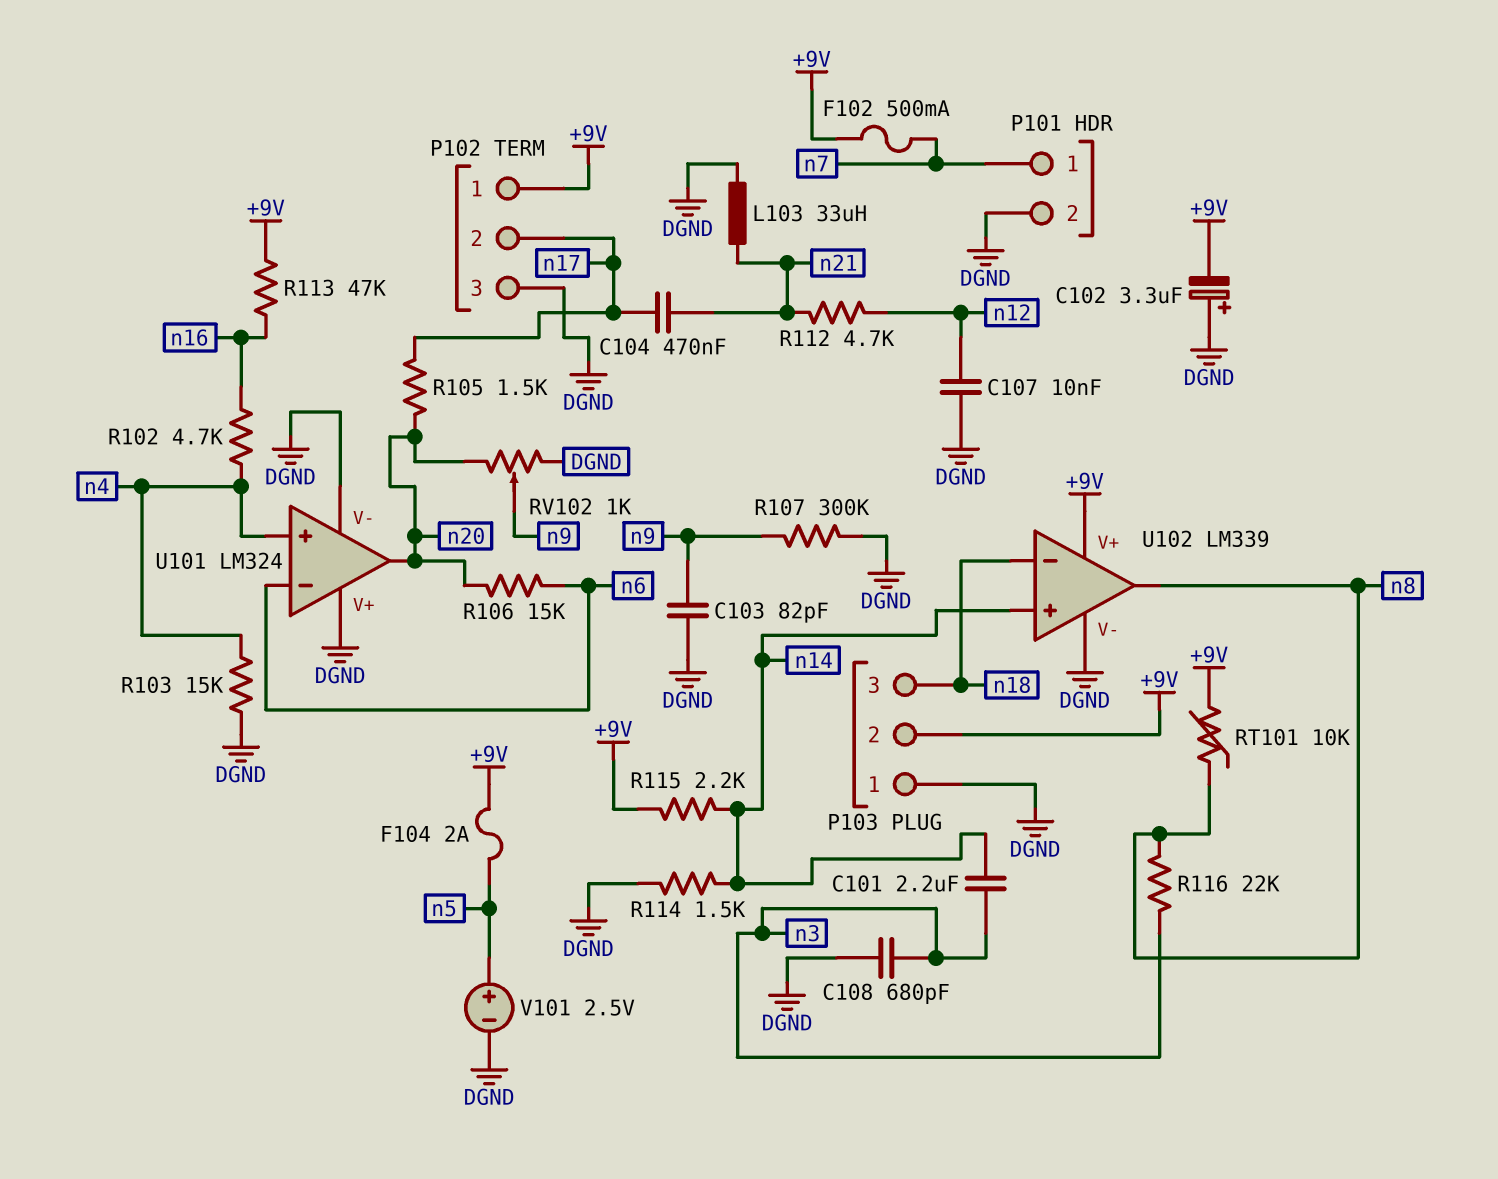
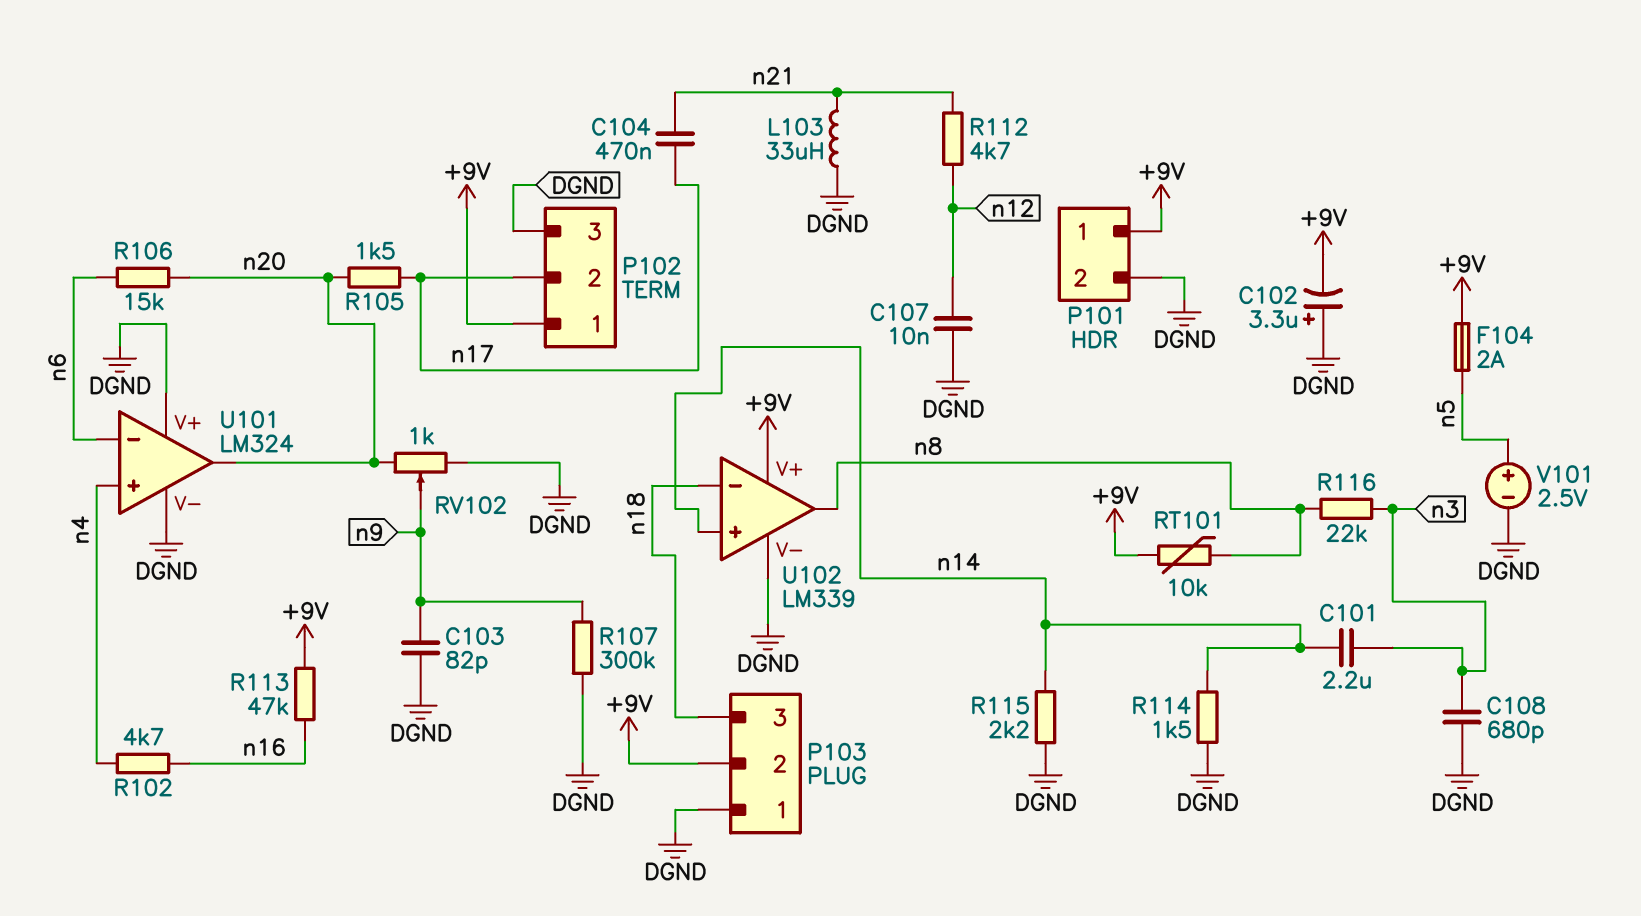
F102: 500mA (+9V, n7) -> none
P101 pin 1: n7 -> +9V
R103: 15k (DGND, n4) -> none
R115: 2.2k (+9V, n14) -> 2.2k (DGND, n14)

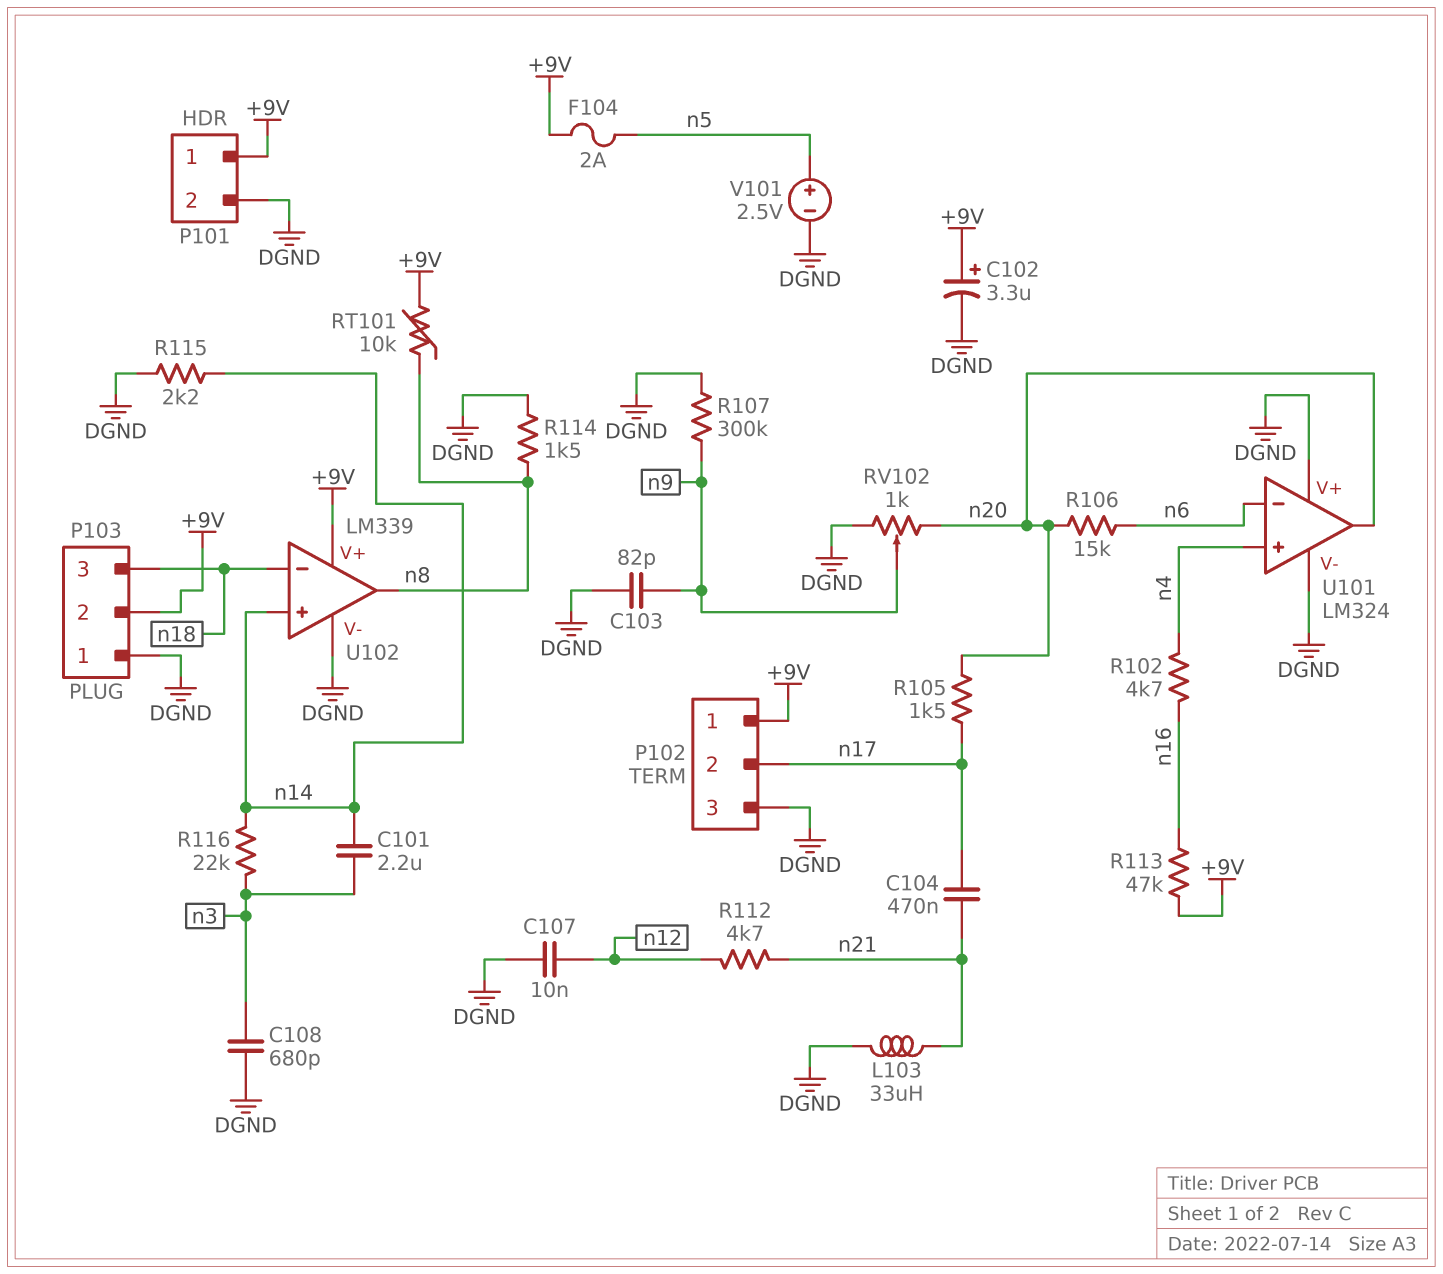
C102: 3.3uF (plus DGND, minus +9V) -> 3.3uF (plus +9V, minus DGND)
R114: 1.5k (DGND, n14) -> 1.5k (DGND, n8)
R116: 22k (n3, n8) -> 22k (n3, n14)

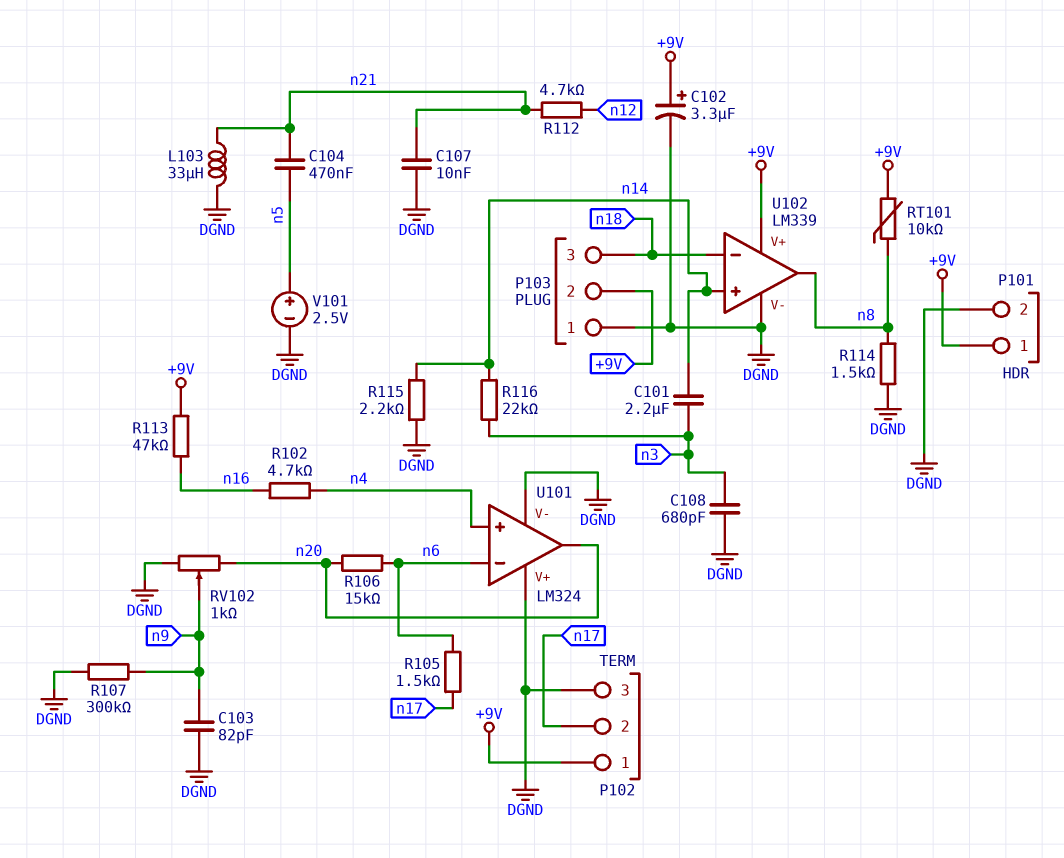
C104: 470nF (n17, n21) -> 470nF (n5, n21)
C107: 10nF (DGND, n12) -> 10nF (DGND, n21)
F104: 2A (+9V, n5) -> none
R105: 1.5k (n17, n20) -> 1.5k (n6, n17)

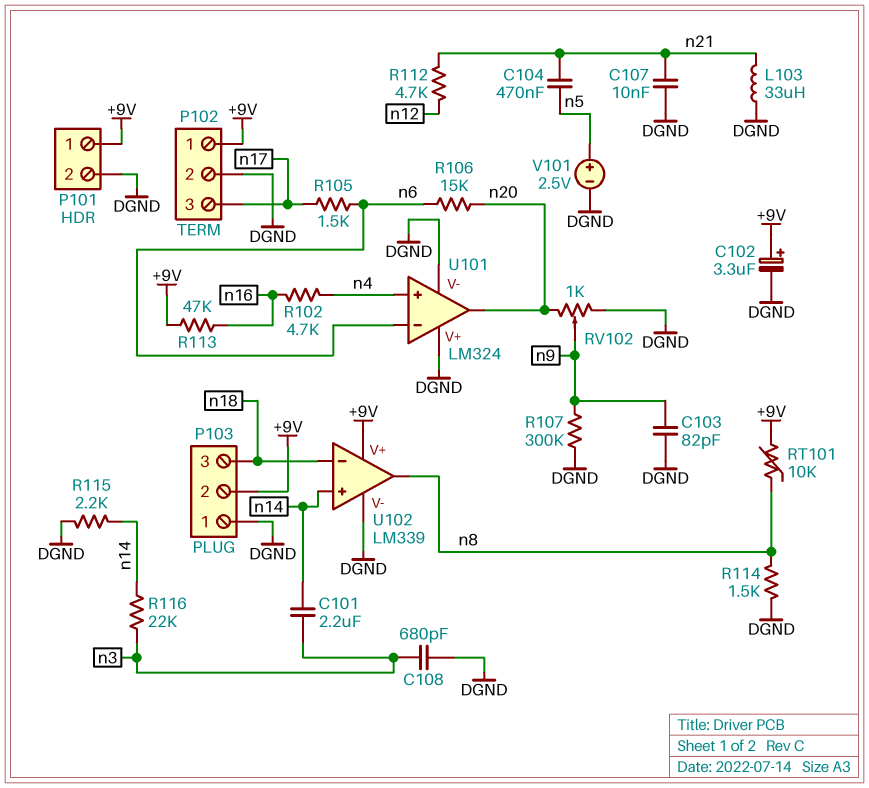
P102 pin 2: n17 -> DGND
P102 pin 3: DGND -> n17

